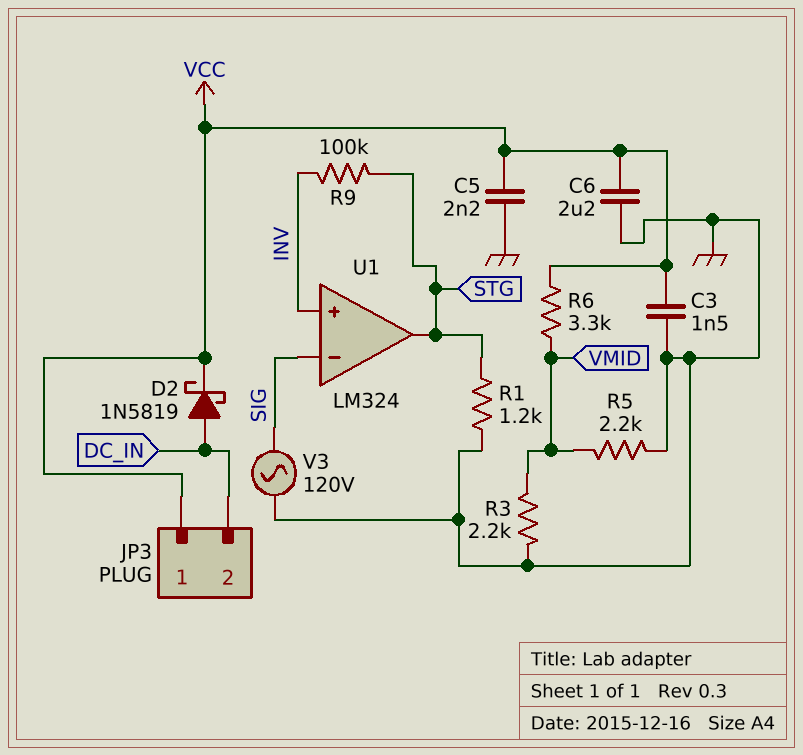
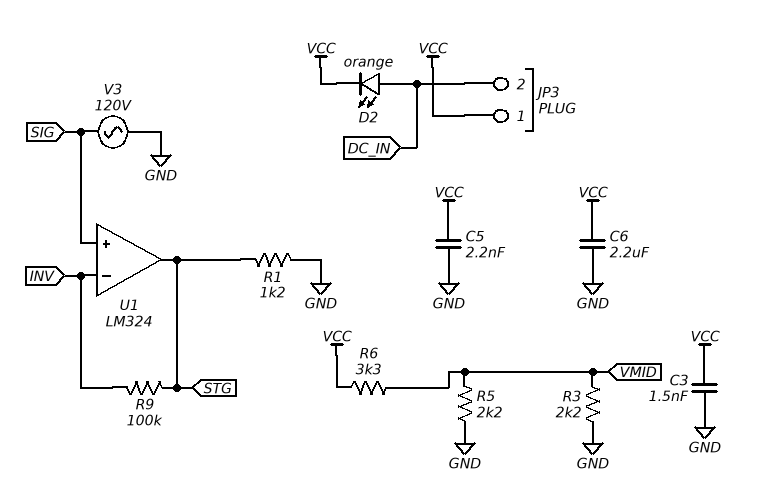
D2: schottky 1N5819 (A DC_IN, K VCC) -> LED orange (A DC_IN, K VCC)
U1 pin in+: INV -> SIG
U1 pin in-: SIG -> INV

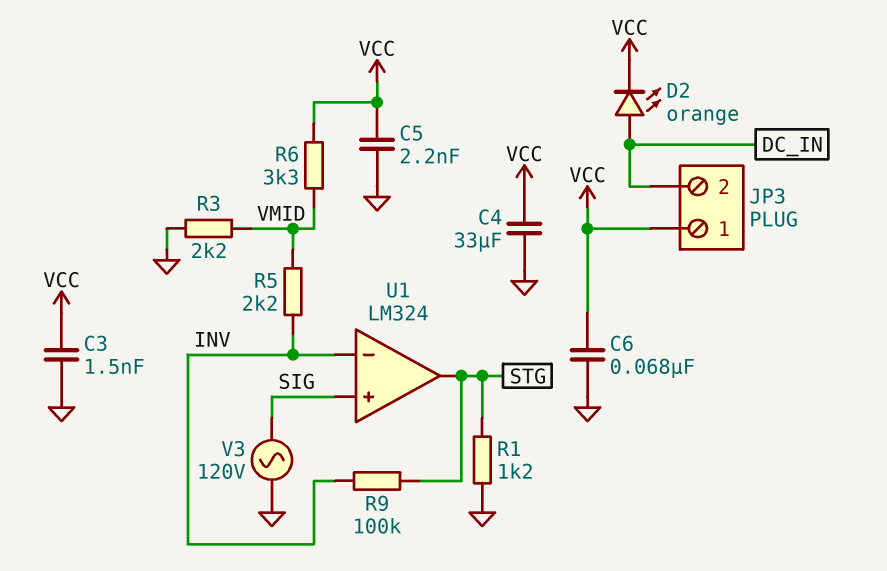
C4: none -> 33uF (GND, VCC)
C6: 2.2uF (GND, VCC) -> 68nF (GND, VCC)
R5: 2.2k (GND, VMID) -> 2.2k (INV, VMID)

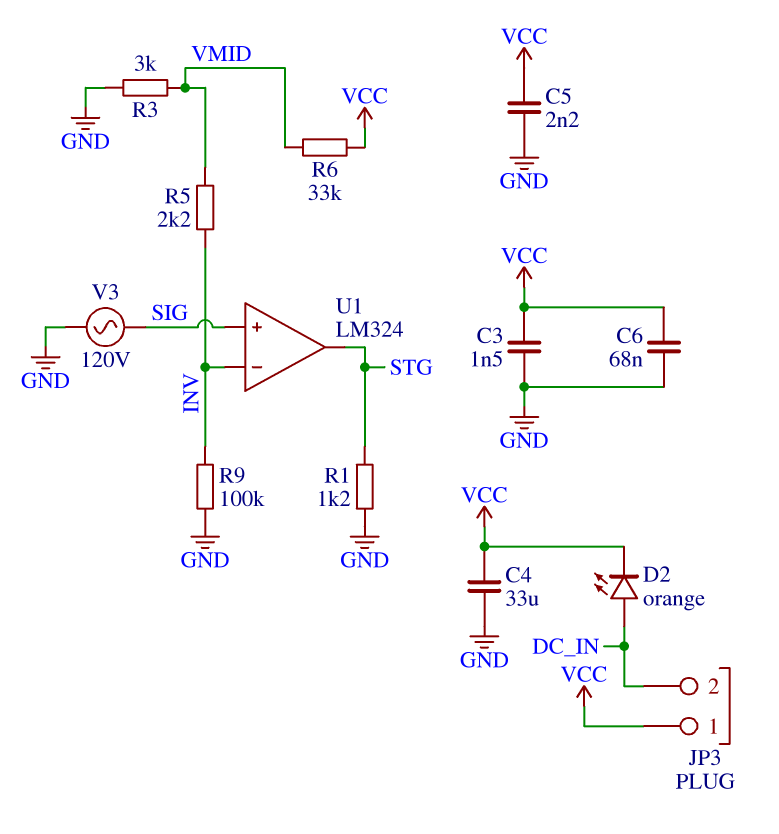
R3: 2.2k (GND, VMID) -> 3k (GND, VMID)
R6: 3.3k (VCC, VMID) -> 33k (VCC, VMID)
R9: 100k (INV, STG) -> 100k (GND, INV)

